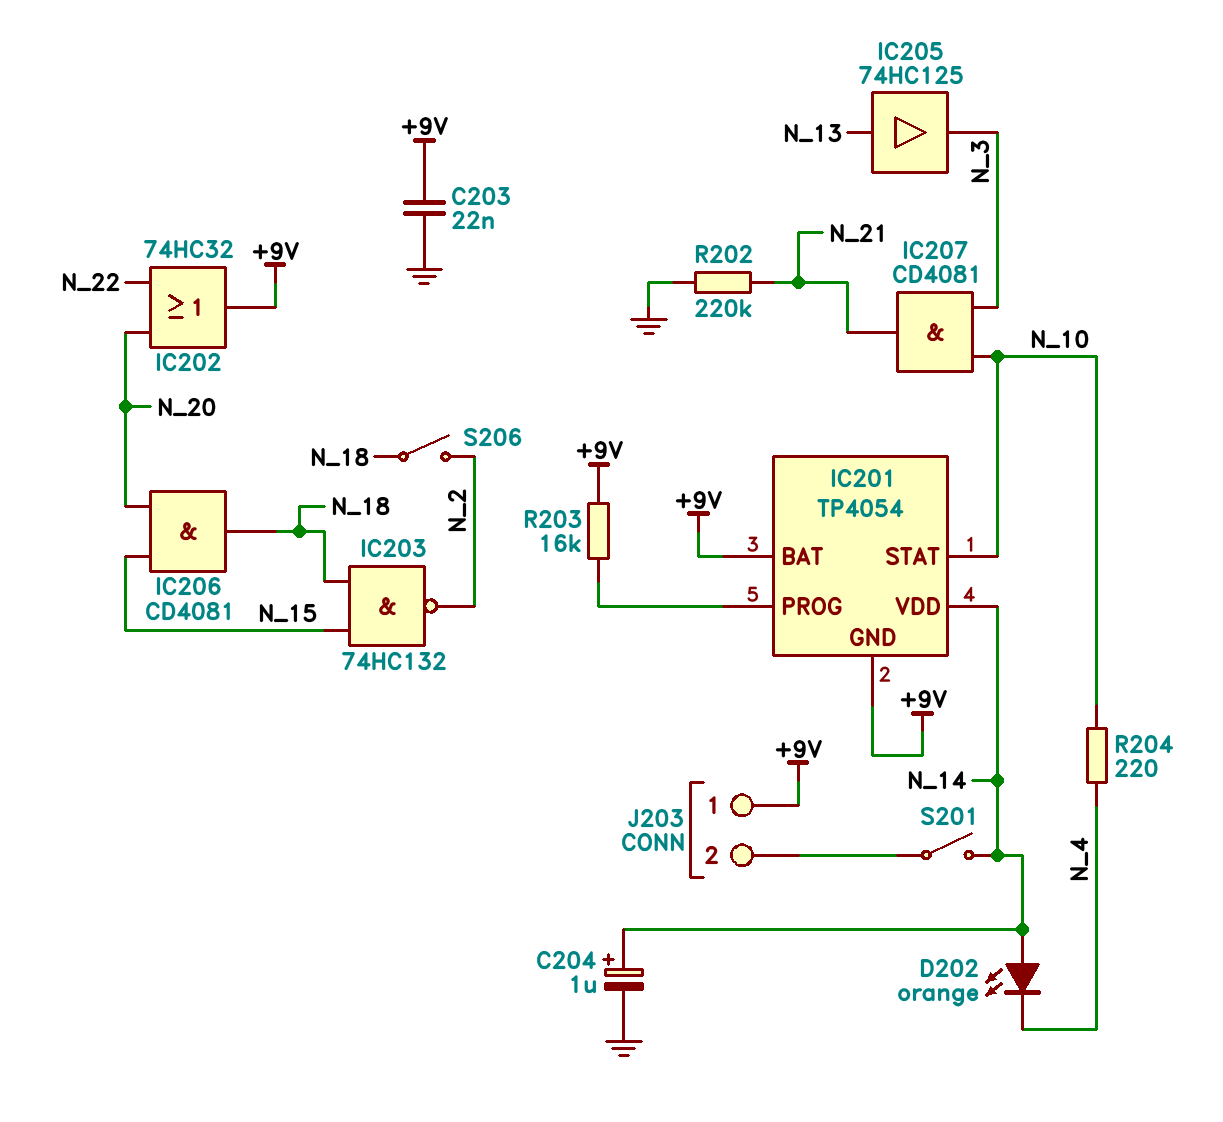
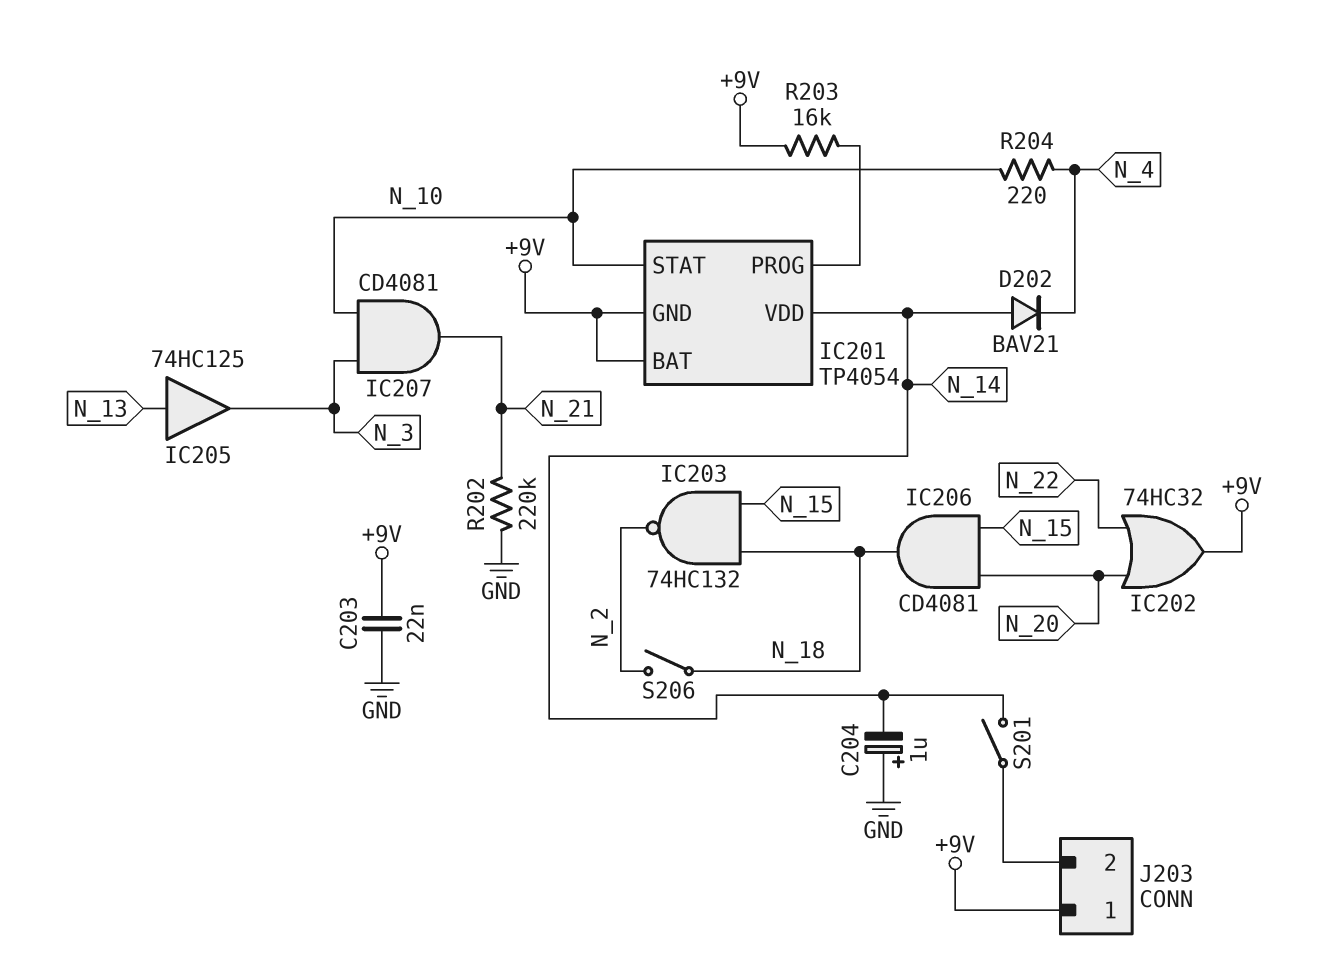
C204: 1uF (plus N_14, minus GND) -> 1uF (plus GND, minus N_14)
D202: LED orange (A N_14, K N_4) -> diode BAV21 (A N_14, K N_4)

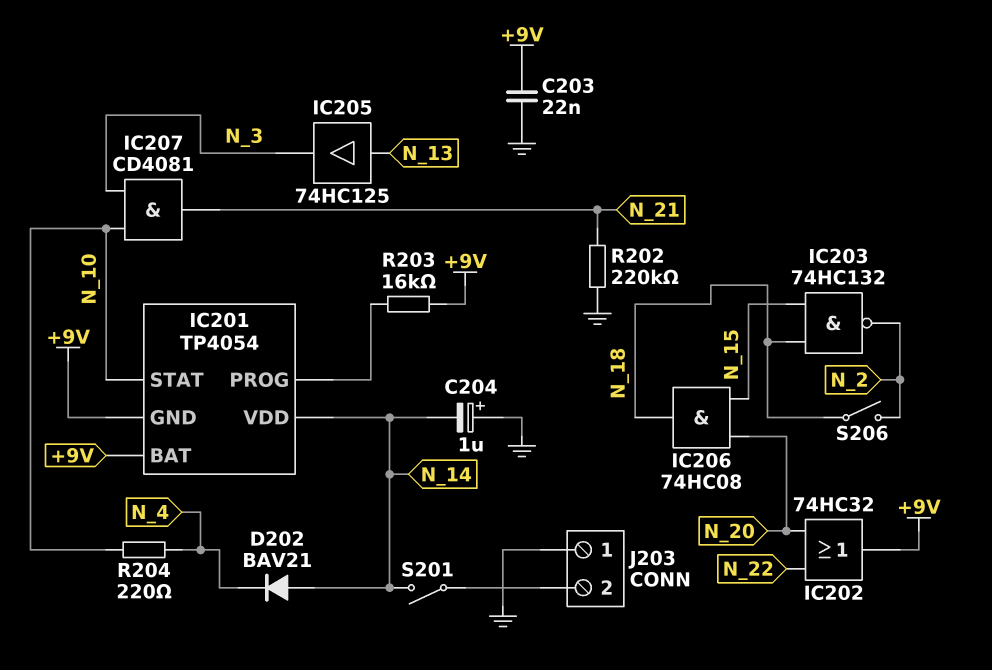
IC206: AND CD4081 (in N_15, in N_20, out N_18) -> AND 74HC08 (in N_15, in N_20, out N_18)
J203 pin 1: +9V -> GND

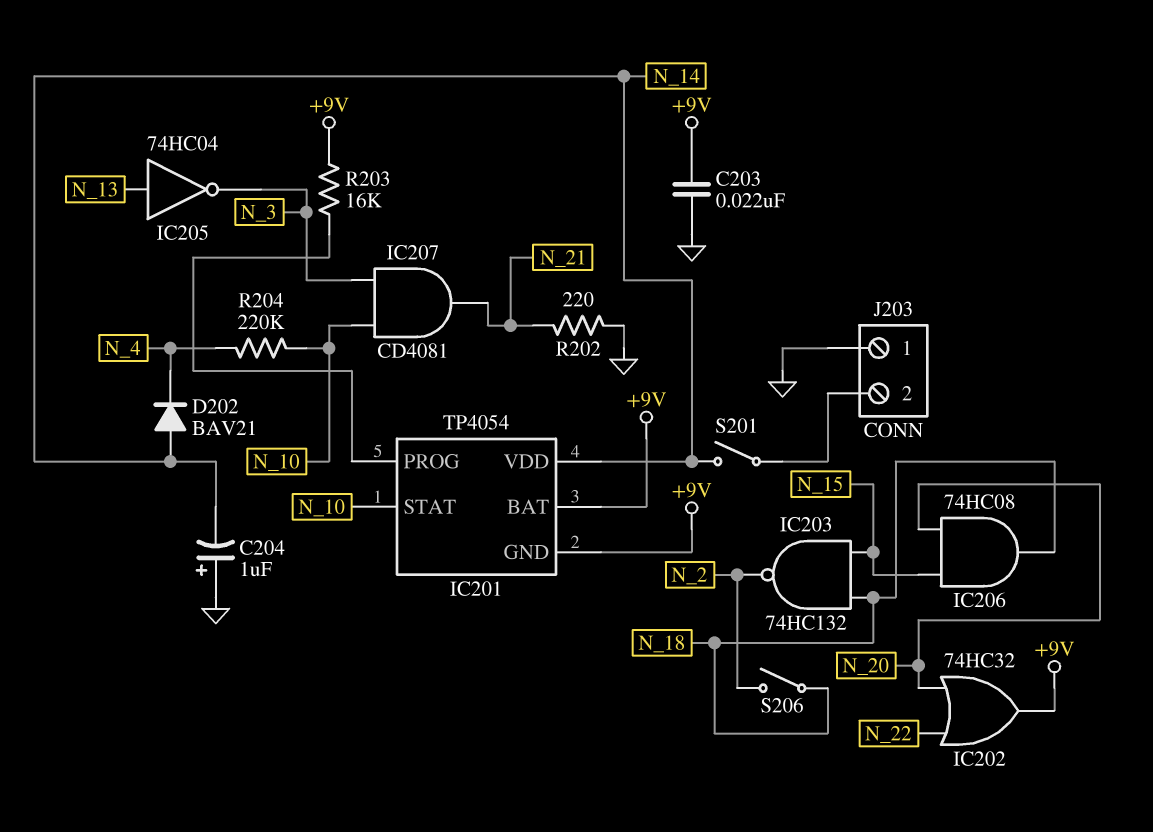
IC205: buffer 74HC125 (in N_13, out N_3) -> NOT 74HC04 (in N_13, out N_3)
R202: 220k (GND, N_21) -> 220 (GND, N_21)
R204: 220 (N_4, N_10) -> 220k (N_4, N_10)

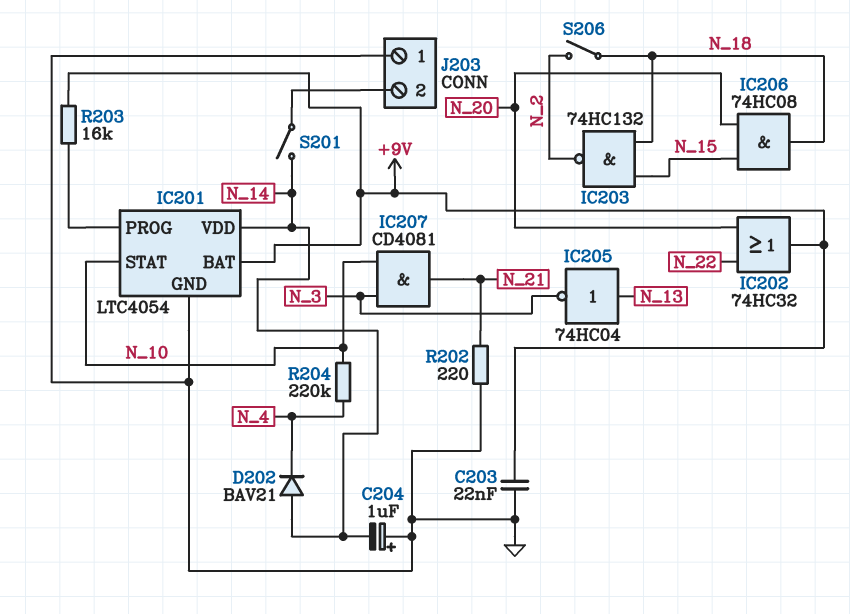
IC201: TP4054 -> LTC4054
IC201 pin GND: +9V -> GND

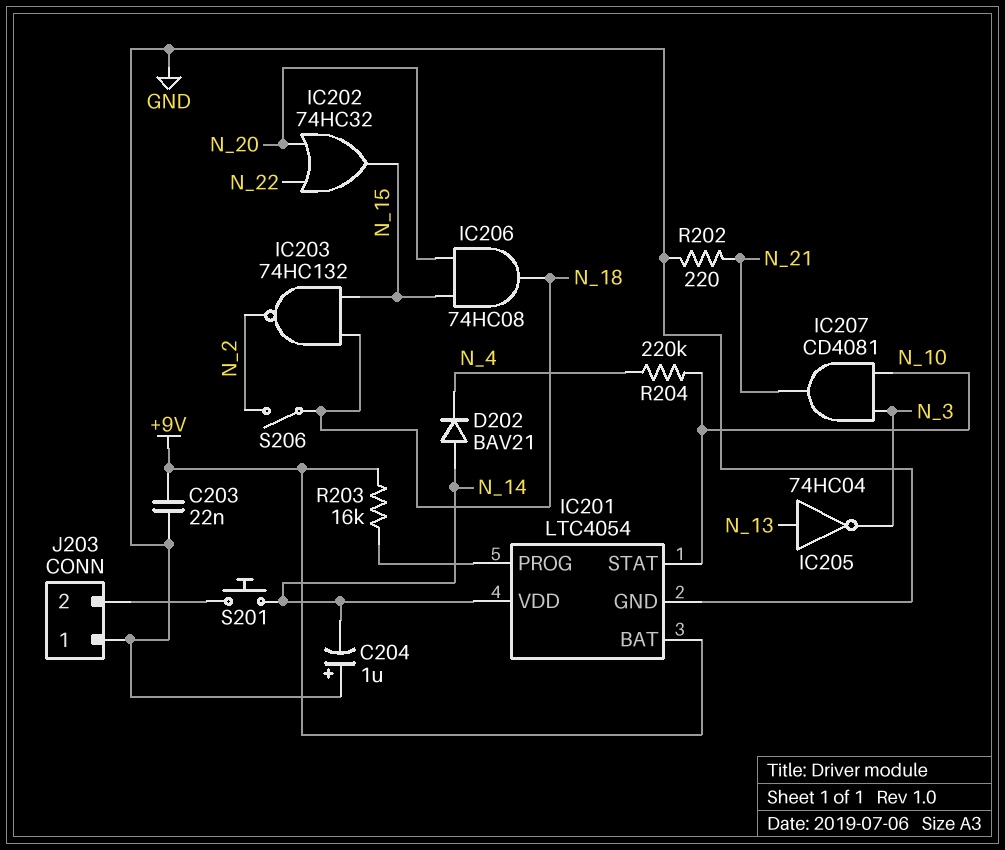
IC202: OR 74HC32 (in N_20, in N_22, out +9V) -> OR 74HC32 (in N_20, in N_22, out N_15)
S201: switch (J203/2, N_14) -> button (J203/2, N_14)

